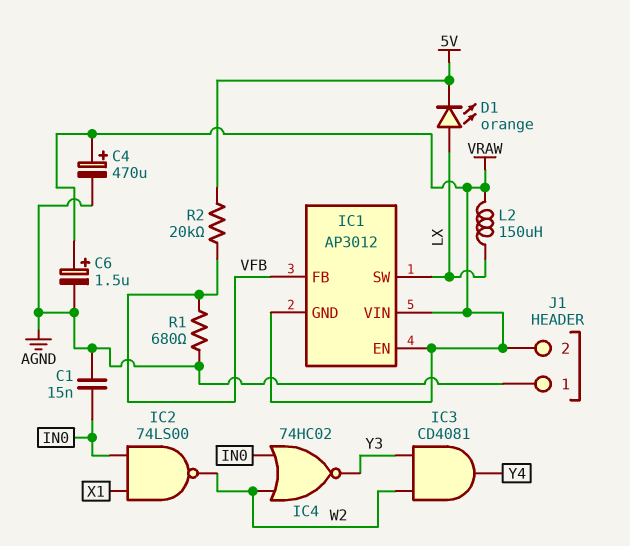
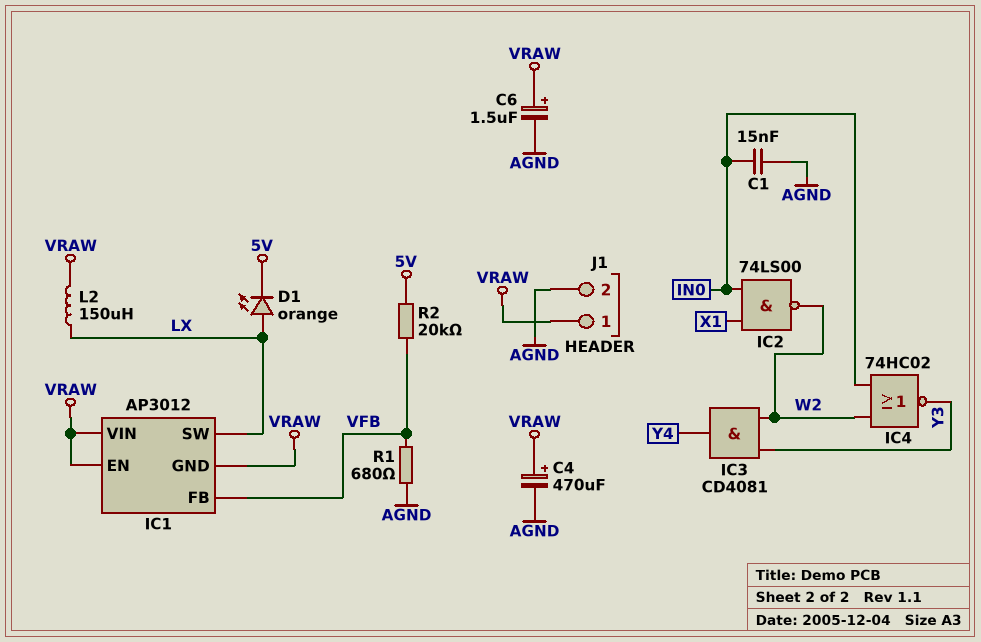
J1 pin 1: AGND -> VRAW
J1 pin 2: VRAW -> AGND

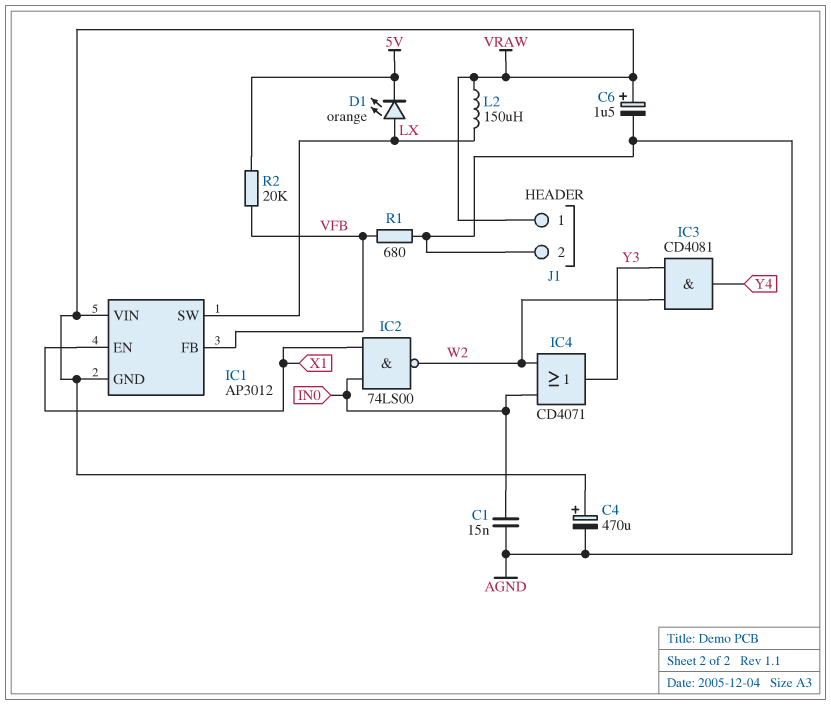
IC1 pin EN: VRAW -> X1
IC4: NOR 74HC02 (in IN0, in W2, out Y3) -> OR CD4071 (in IN0, in W2, out Y3)

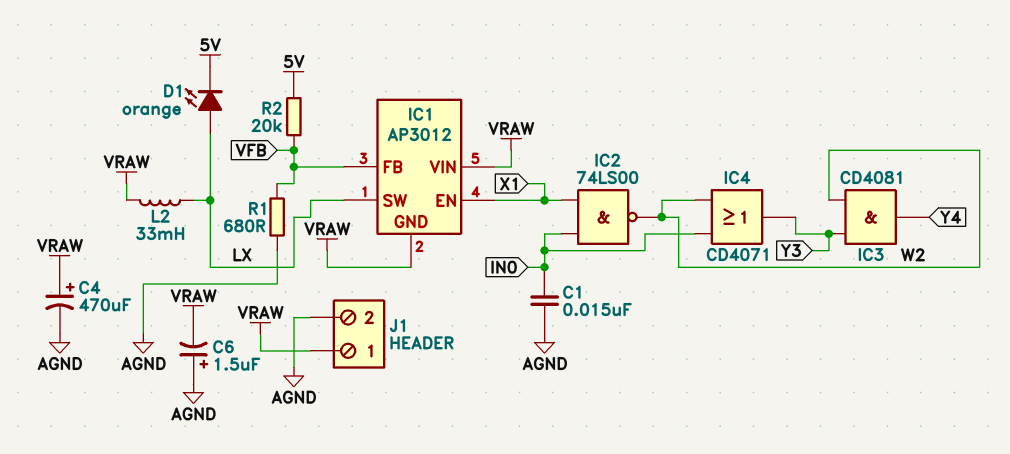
C6: 1.5uF (plus VRAW, minus AGND) -> 1.5uF (plus AGND, minus VRAW)
L2: 150uH (LX, VRAW) -> 33mH (LX, VRAW)

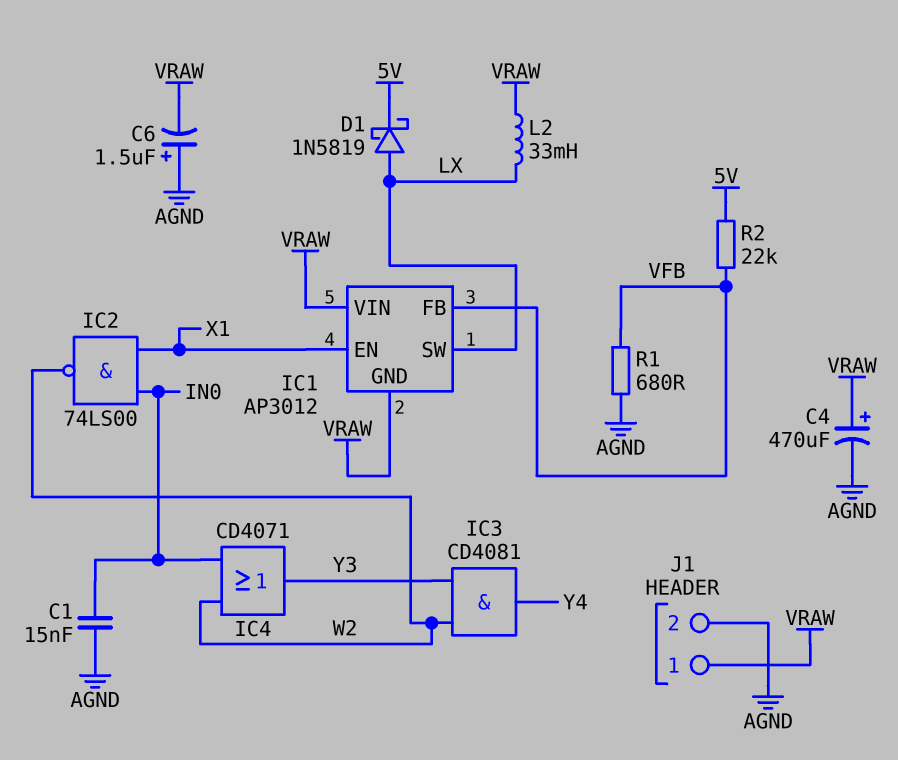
D1: LED orange (A LX, K 5V) -> schottky 1N5819 (A LX, K 5V)
R2: 20k (5V, VFB) -> 22k (5V, VFB)

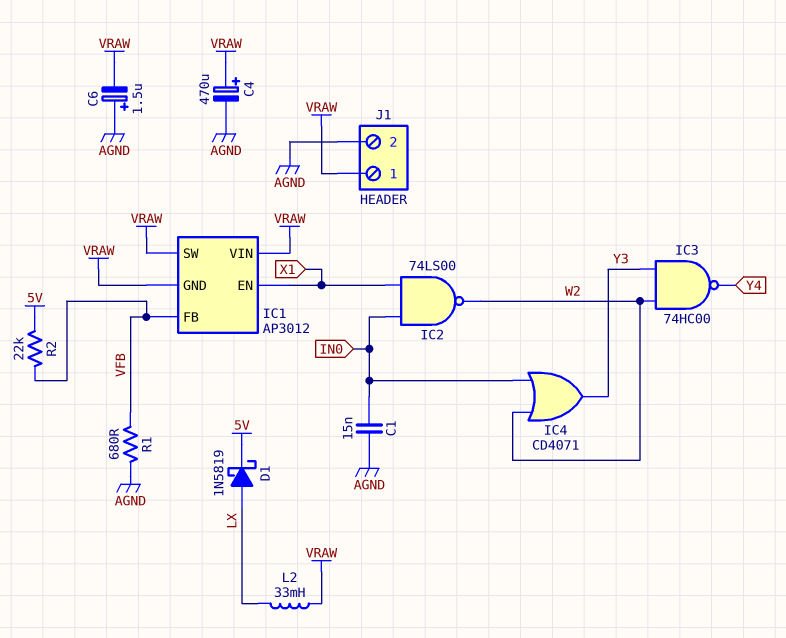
IC1 pin SW: LX -> VRAW
IC3: AND CD4081 (in W2, in Y3, out Y4) -> NAND 74HC00 (in W2, in Y3, out Y4)

